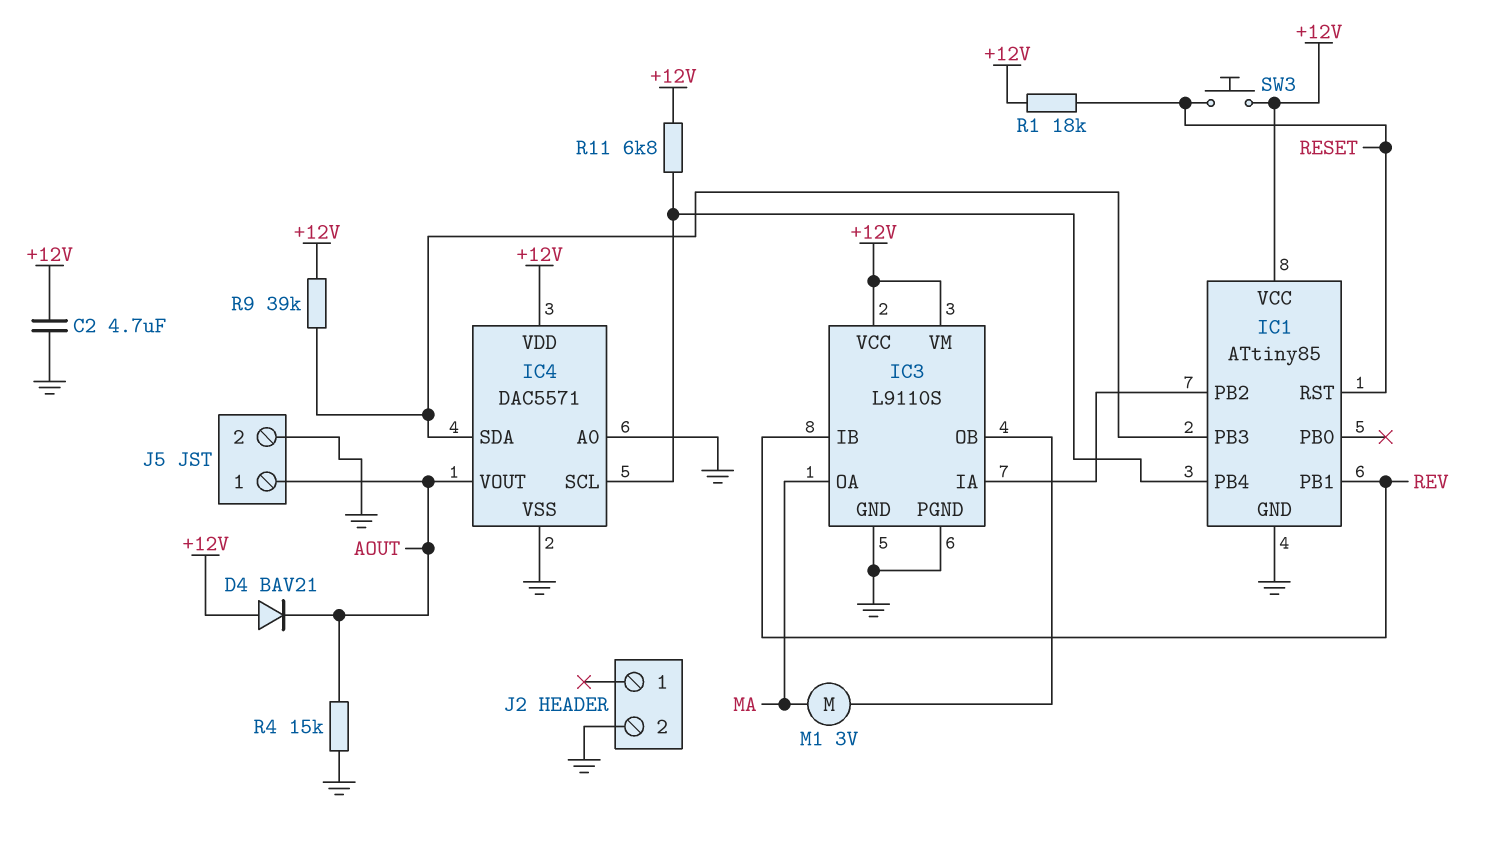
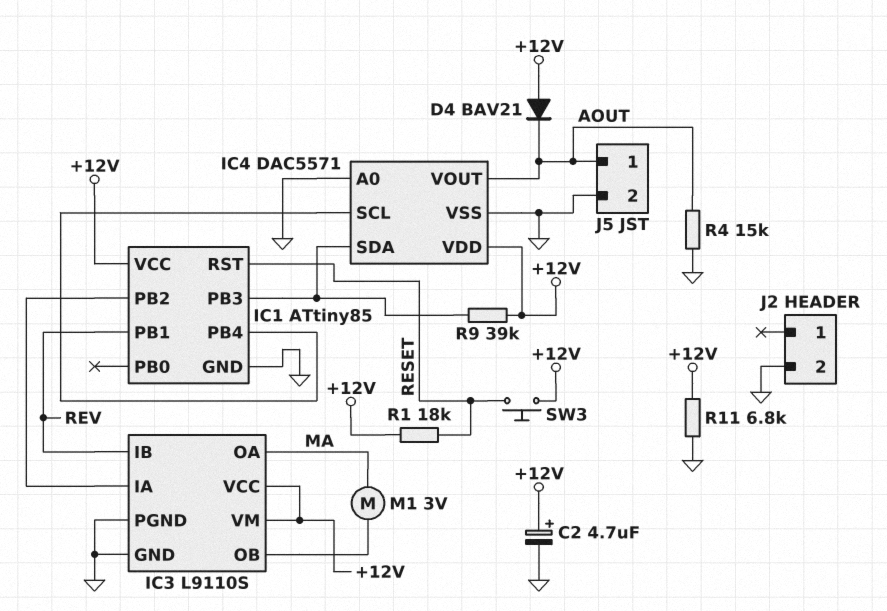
C2: 4.7uF (+12V, GND) -> 4.7uF (plus +12V, minus GND)
R11: 6.8k (+12V, IC1/PB4) -> 6.8k (+12V, GND)

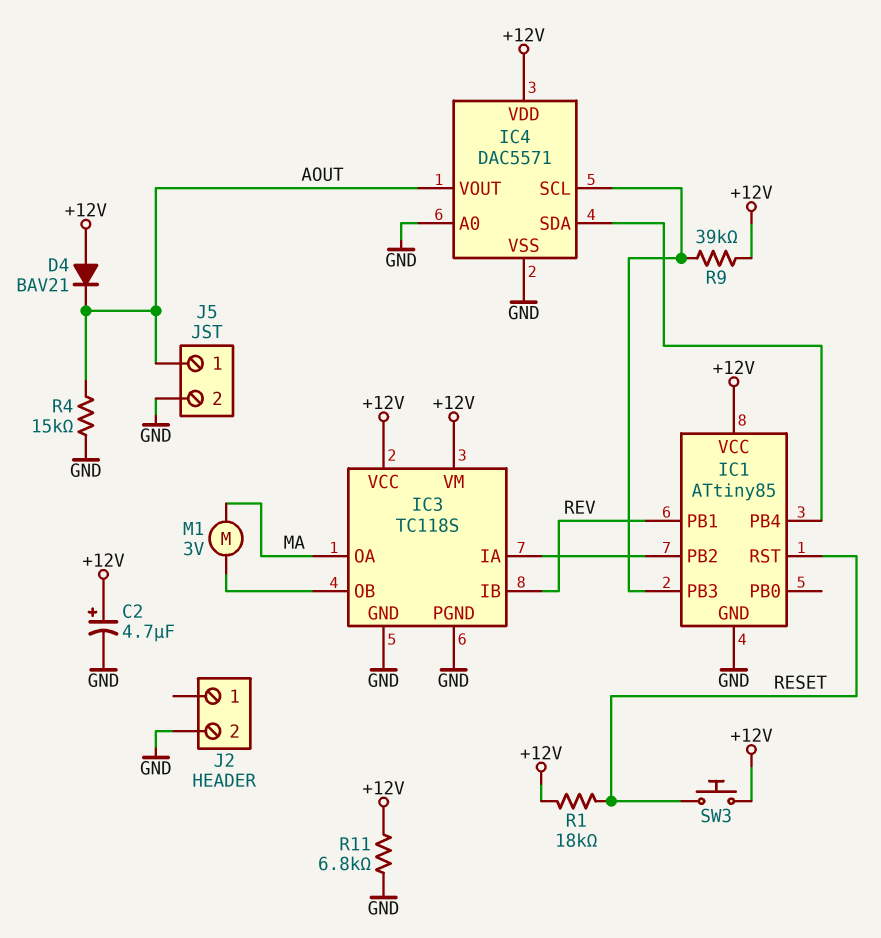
IC3: L9110S -> TC118S
IC4 pin SCL: IC1/PB4 -> IC1/PB3
IC4 pin SDA: IC1/PB3 -> IC1/PB4

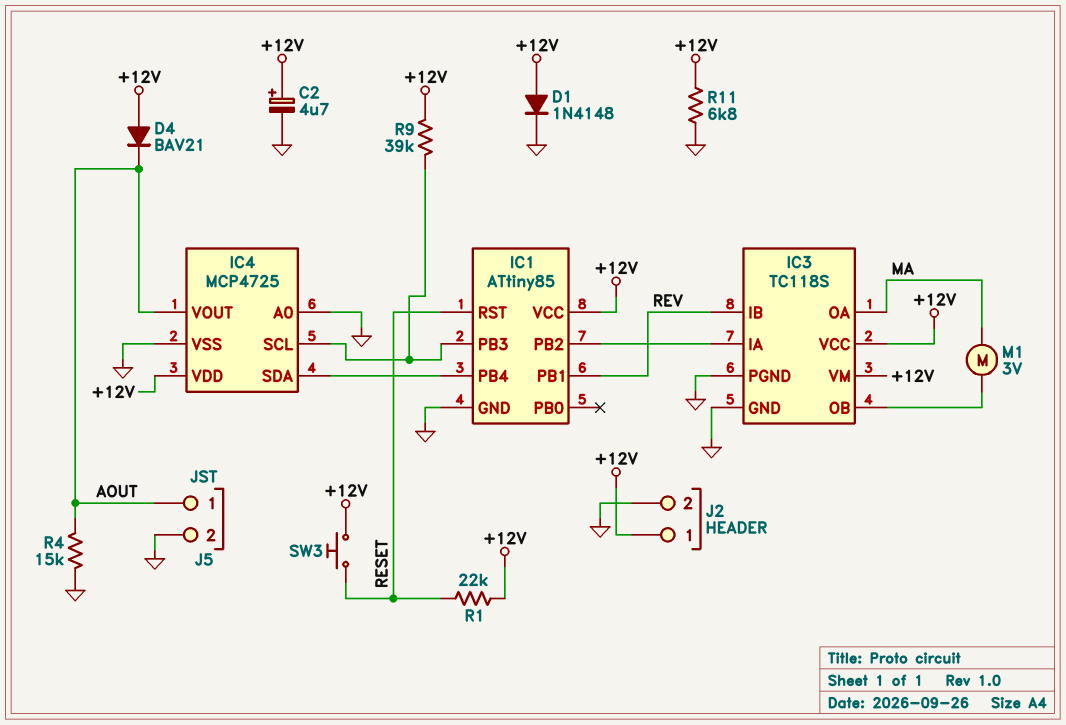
D1: none -> diode 1N4148 (A +12V, K GND)
IC4: DAC5571 -> MCP4725
J2 pin 1: none -> +12V
R1: 18k (+12V, RESET) -> 22k (+12V, RESET)

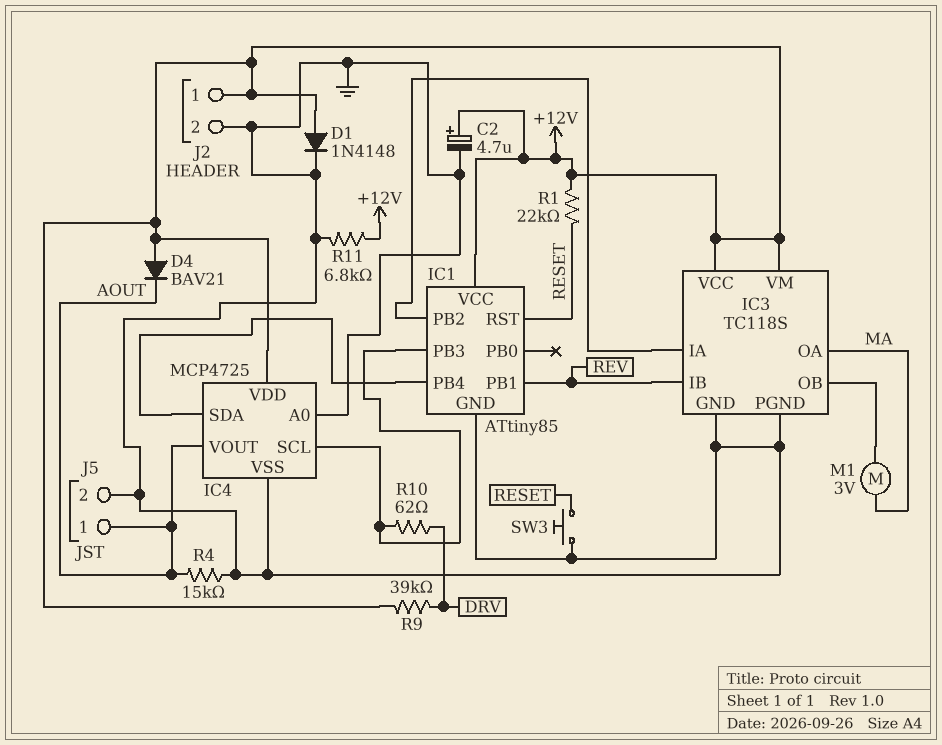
R9: 39k (+12V, IC1/PB3) -> 39k (+12V, DRV)
R10: none -> 62 (DRV, IC1/PB3)
SW3: button (+12V, RESET) -> button (GND, RESET)

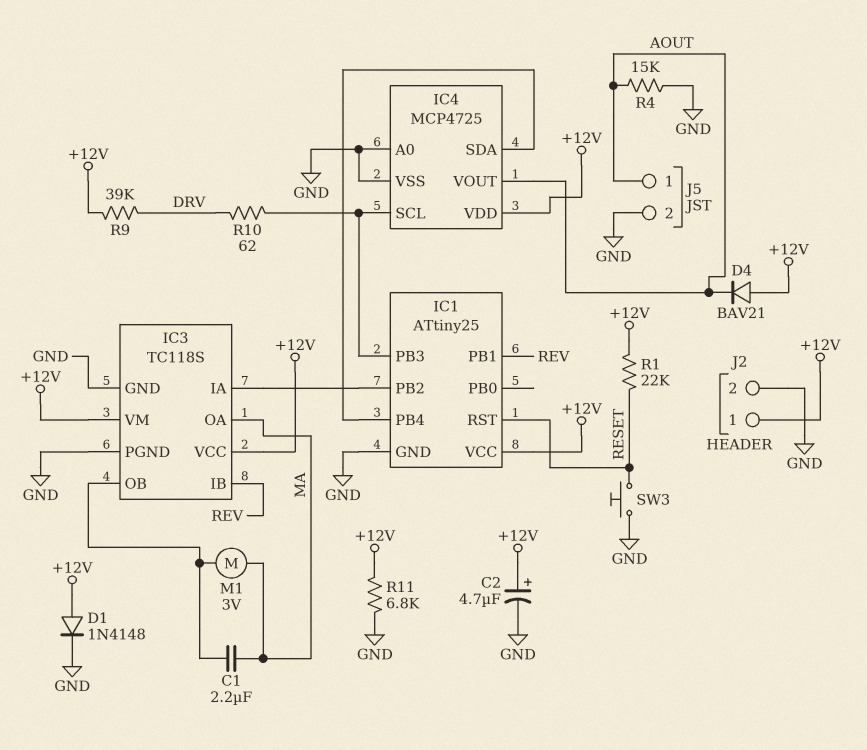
C1: none -> 2.2uF (IC3/OB, MA)
IC1: ATtiny85 -> ATtiny25

